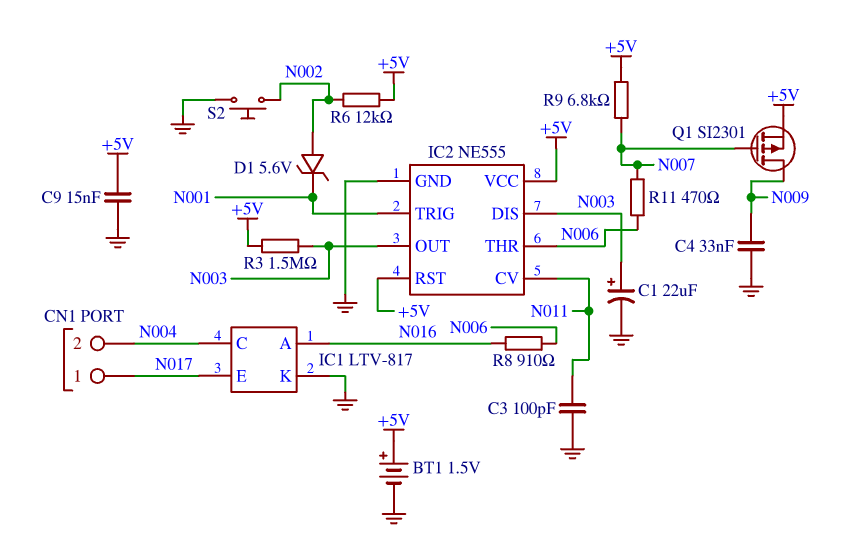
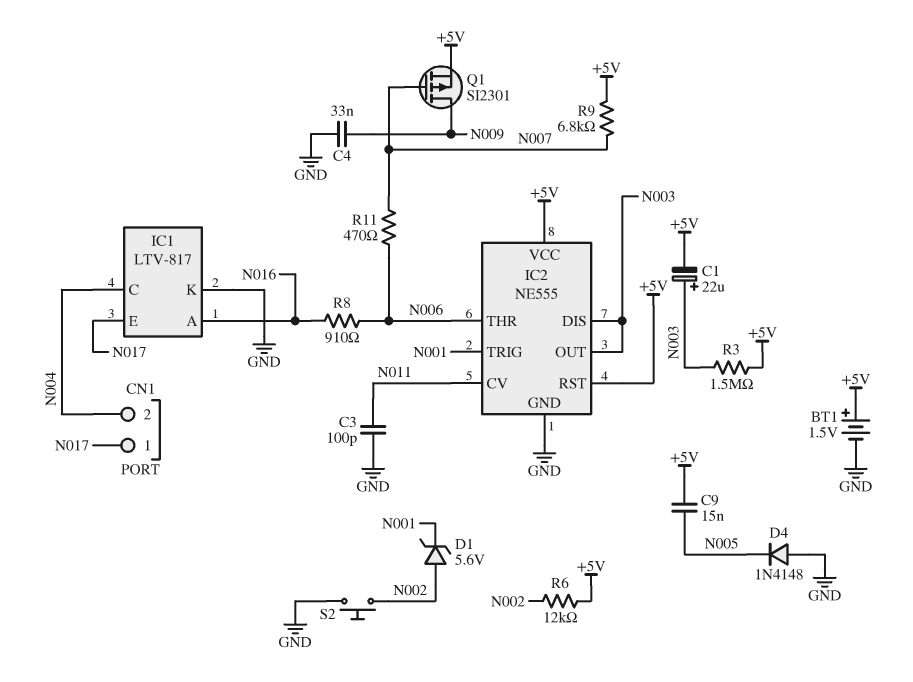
C1: 22uF (plus N003, minus GND) -> 22uF (plus N003, minus +5V)
C9: 15nF (+5V, GND) -> 15nF (+5V, N005)
D4: none -> diode 1N4148 (A GND, K N005)

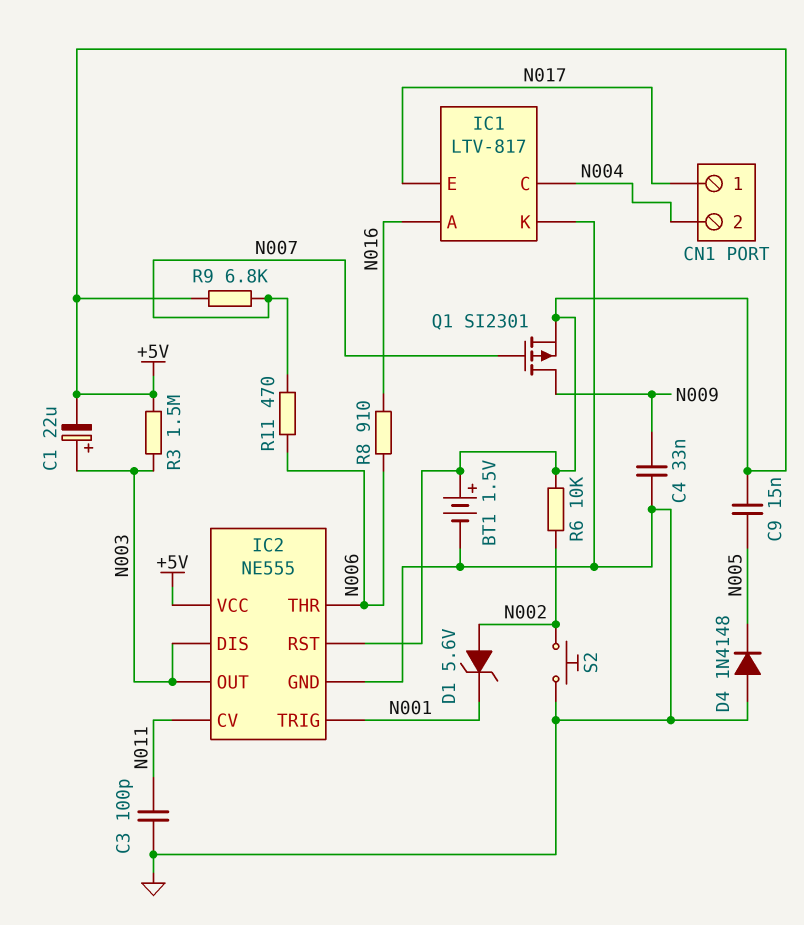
R6: 12k (+5V, N002) -> 10k (+5V, N002)

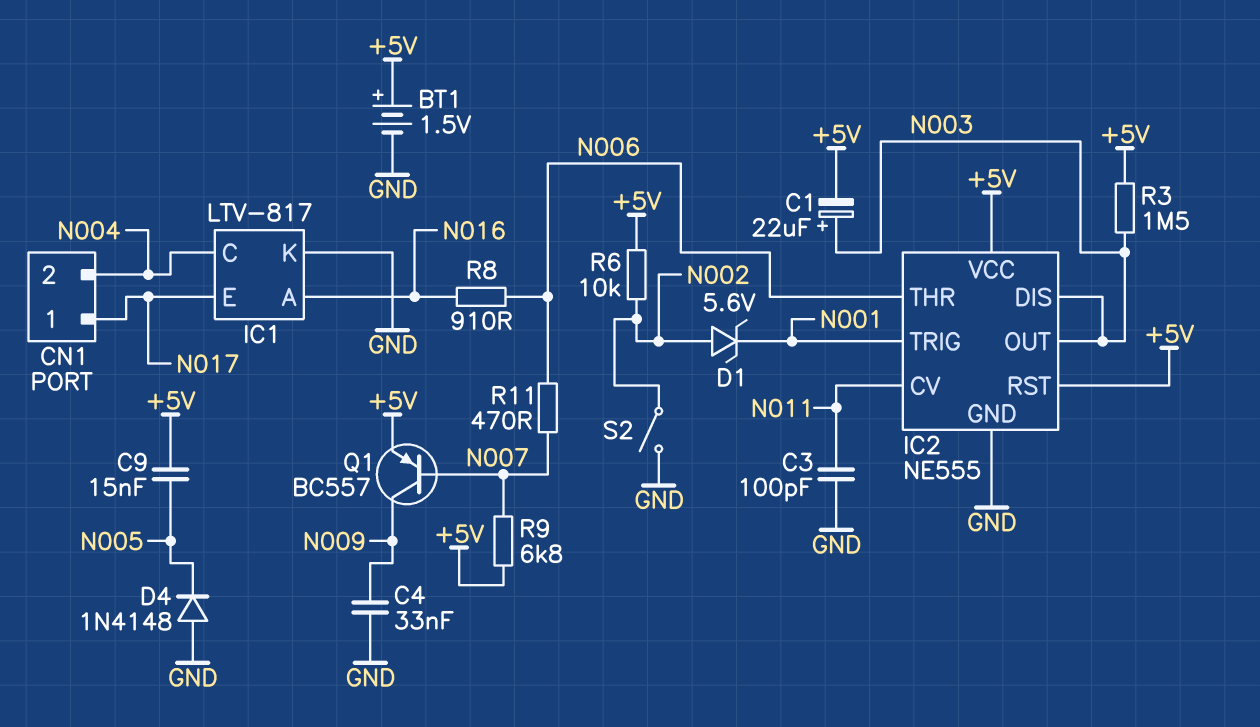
Q1: PMOS SI2301 (G N007, D N009, S +5V) -> PNP BC557 (B N007, C N009, E +5V)
S2: button (GND, N002) -> switch (GND, N002)

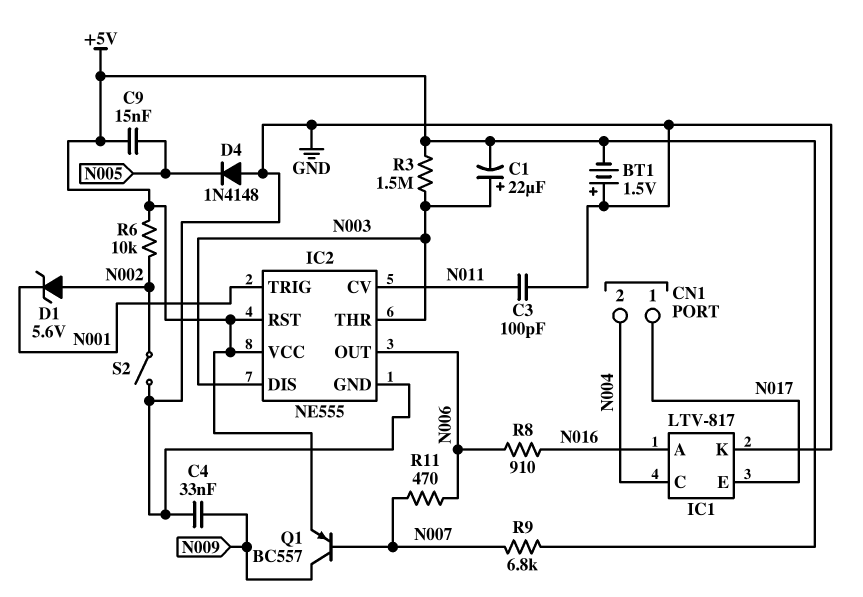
BT1: 1.5V (plus +5V, minus GND) -> 1.5V (plus GND, minus +5V)
IC2 pin OUT: N003 -> N006
IC2 pin THR: N006 -> N003

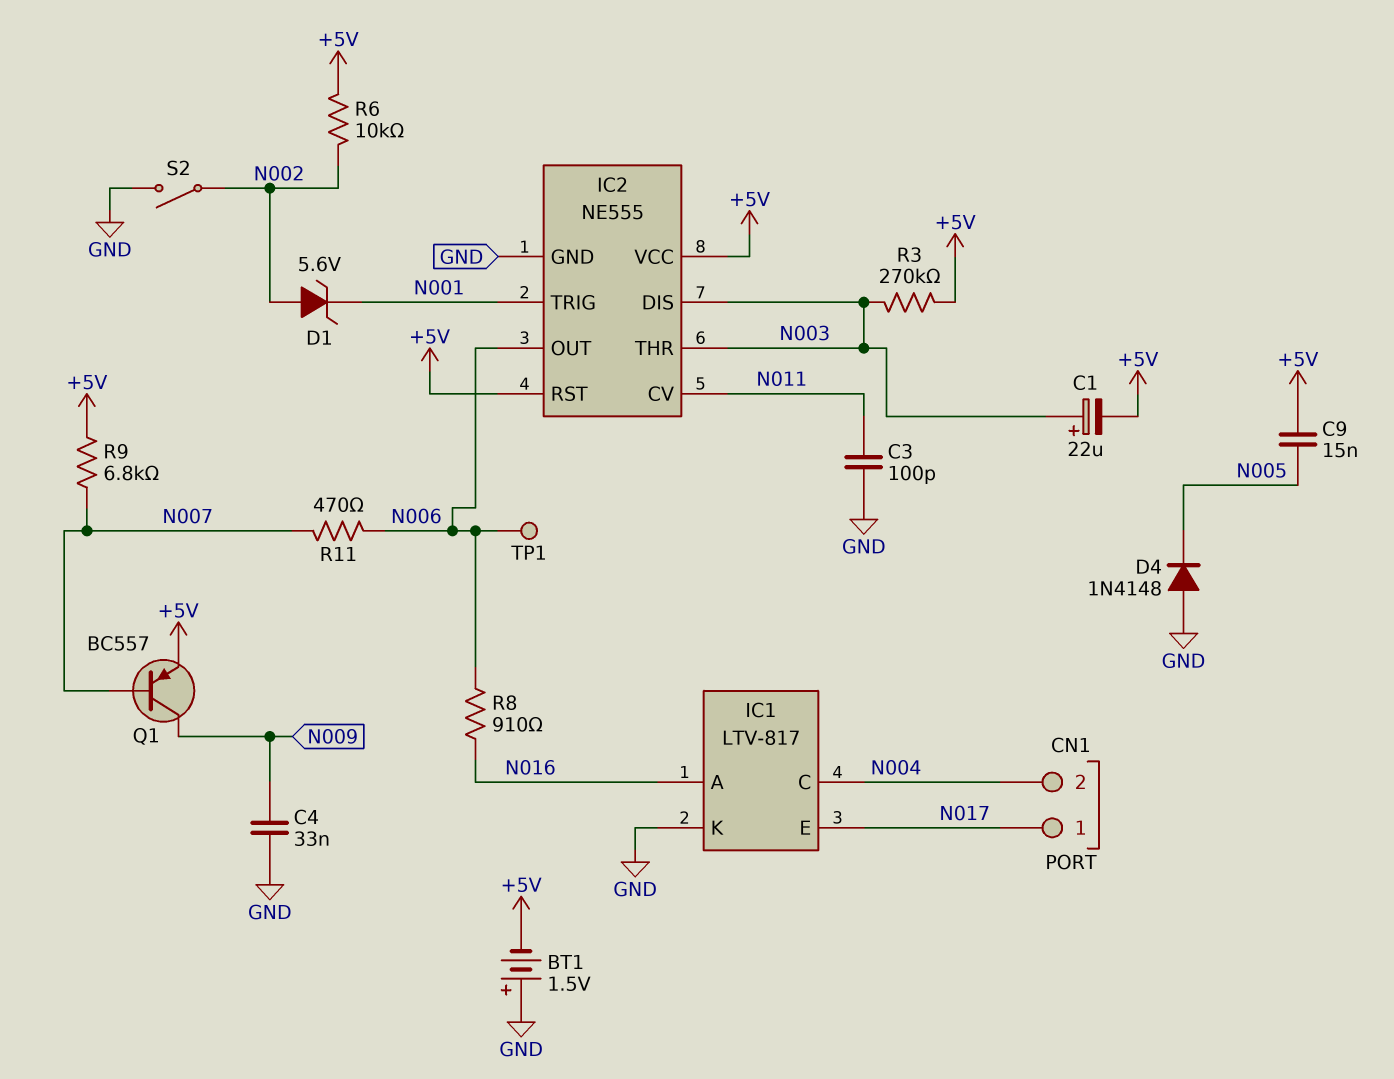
R3: 1.5M (+5V, N003) -> 270k (+5V, N003)
TP1: none -> test point (N006)

